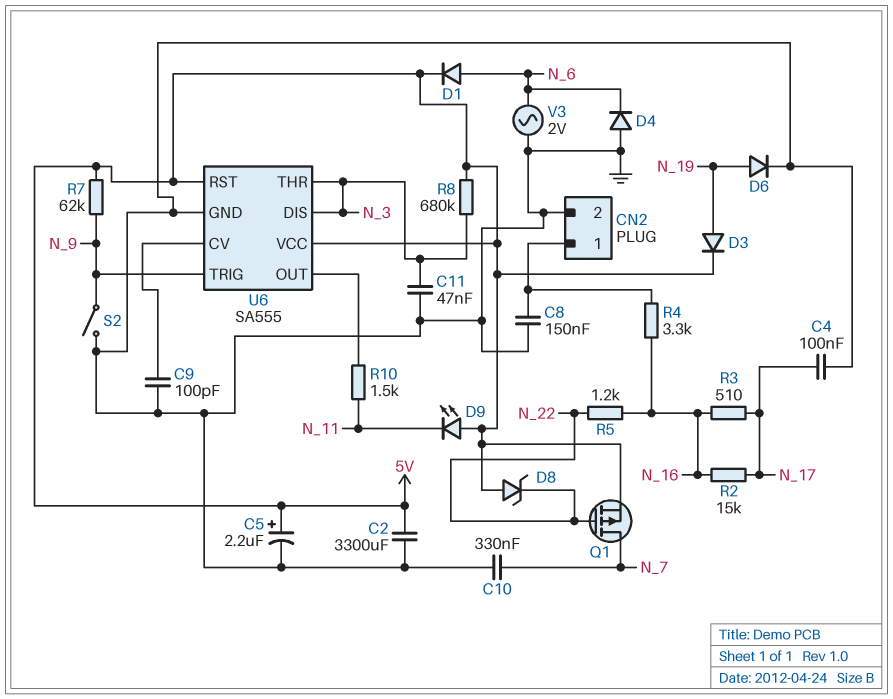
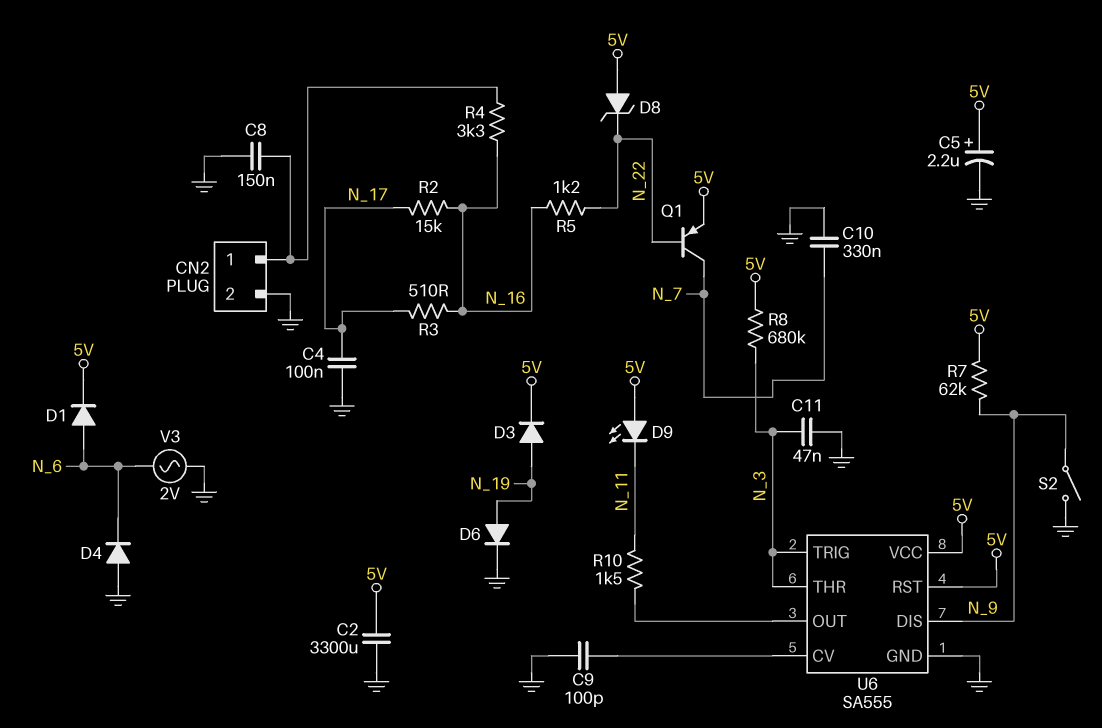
Q1: PMOS (G N_22, D N_7, S 5V) -> PNP (B N_22, C N_7, E 5V)
U6 pin DIS: N_3 -> N_9
U6 pin TRIG: N_9 -> N_3

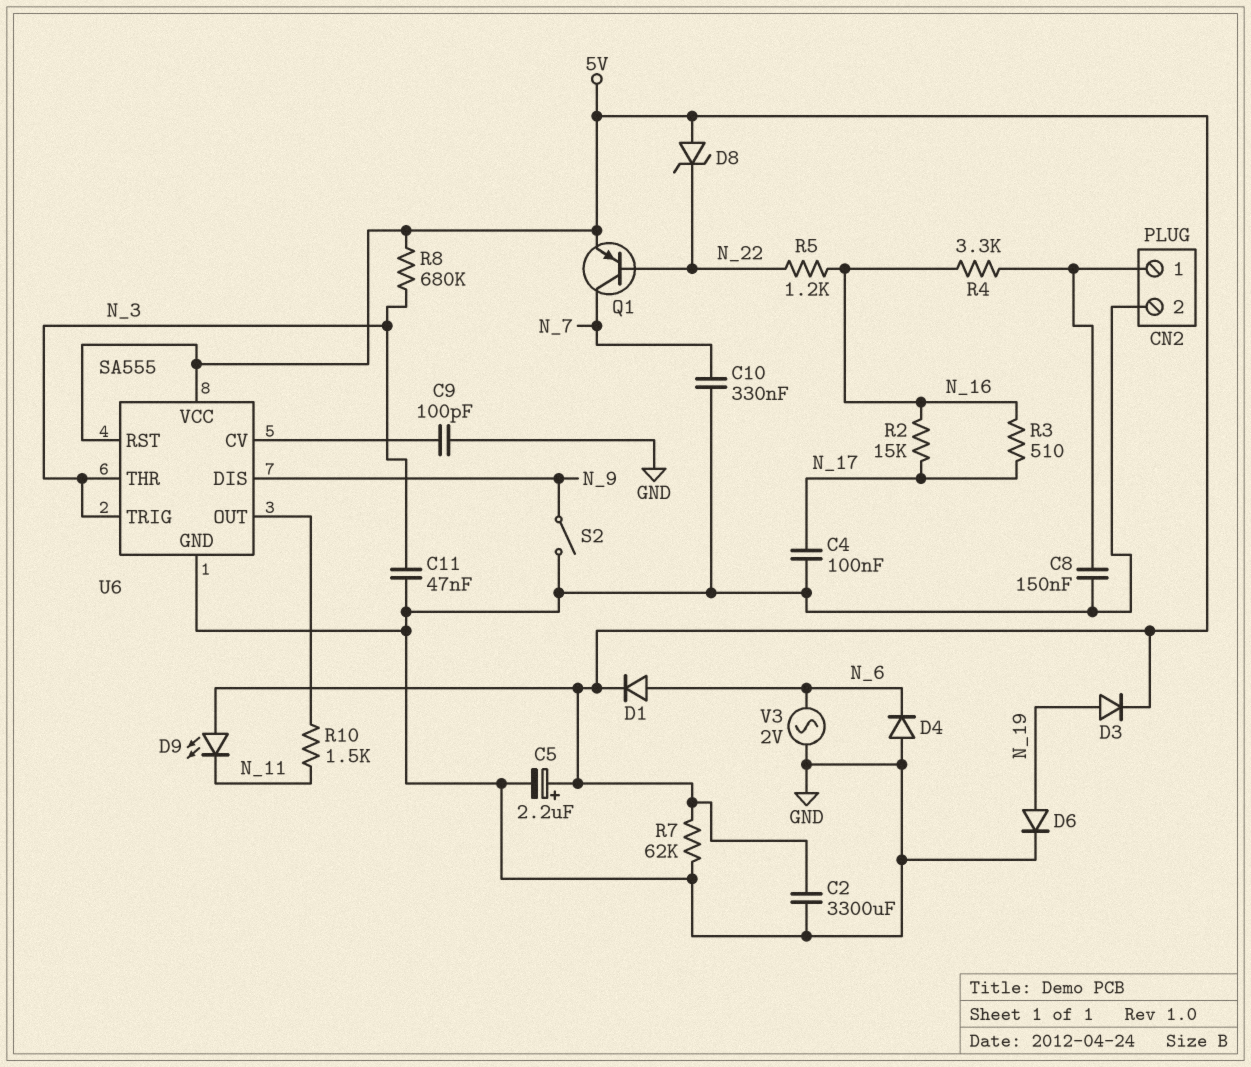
R7: 62k (5V, N_9) -> 62k (5V, GND)

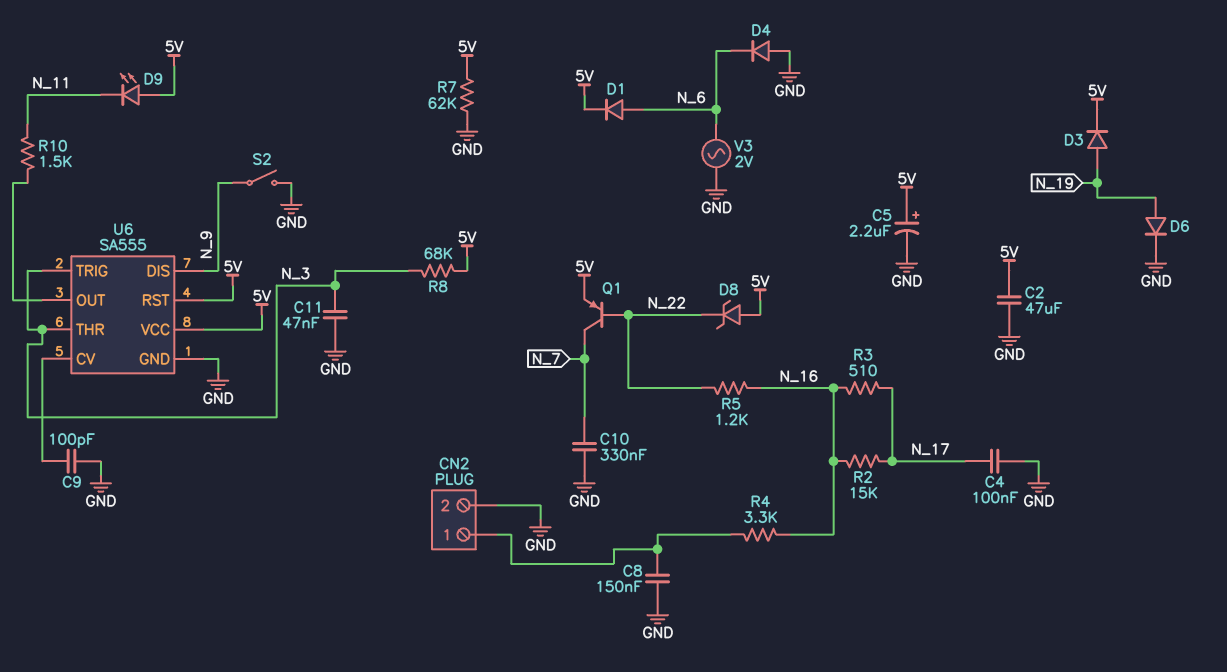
C2: 3300uF (5V, GND) -> 47uF (5V, GND)
R8: 680k (5V, N_3) -> 68k (5V, N_3)

